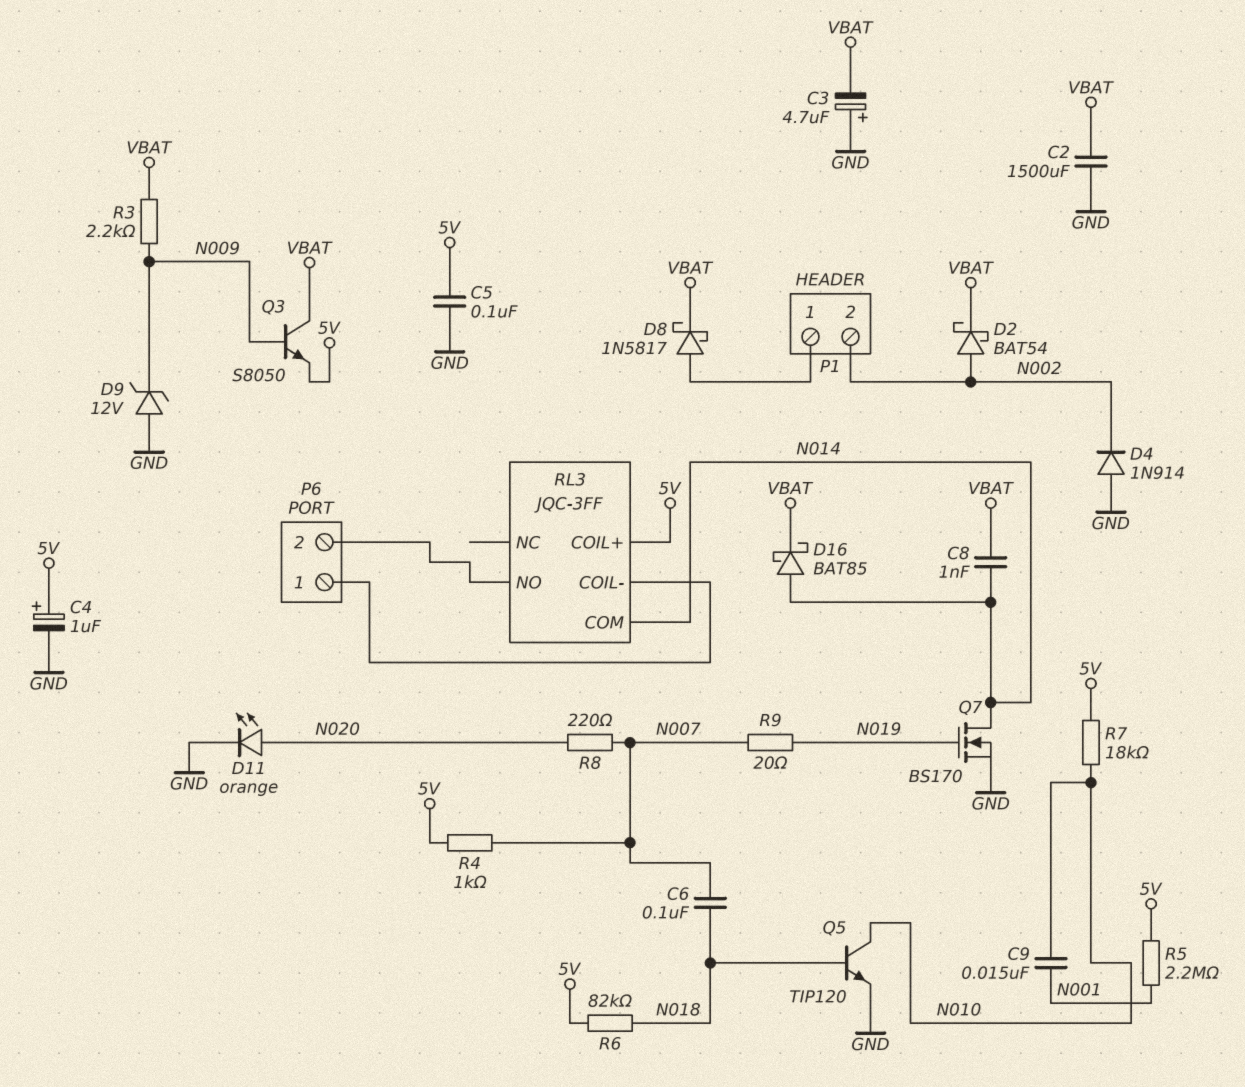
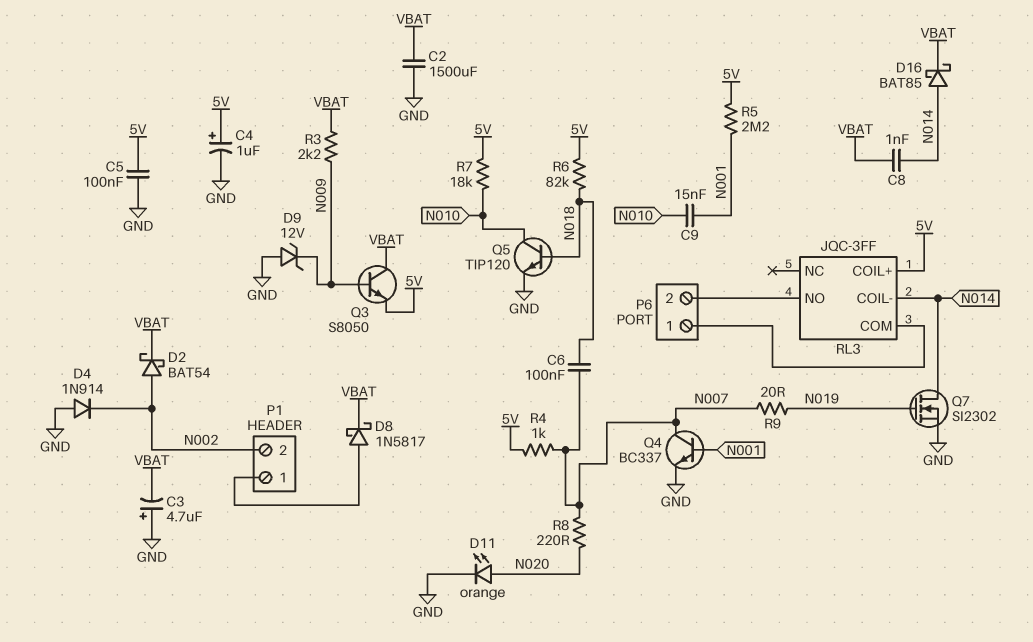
Q4: none -> NPN BC337 (B N001, C N007, E GND)
Q7: NMOS BS170 (G N019, D N014, S GND) -> NMOS SI2302 (G N019, D N014, S GND)
RL3 pin COIL-: P6/1 -> N014
RL3 pin COM: N014 -> P6/1

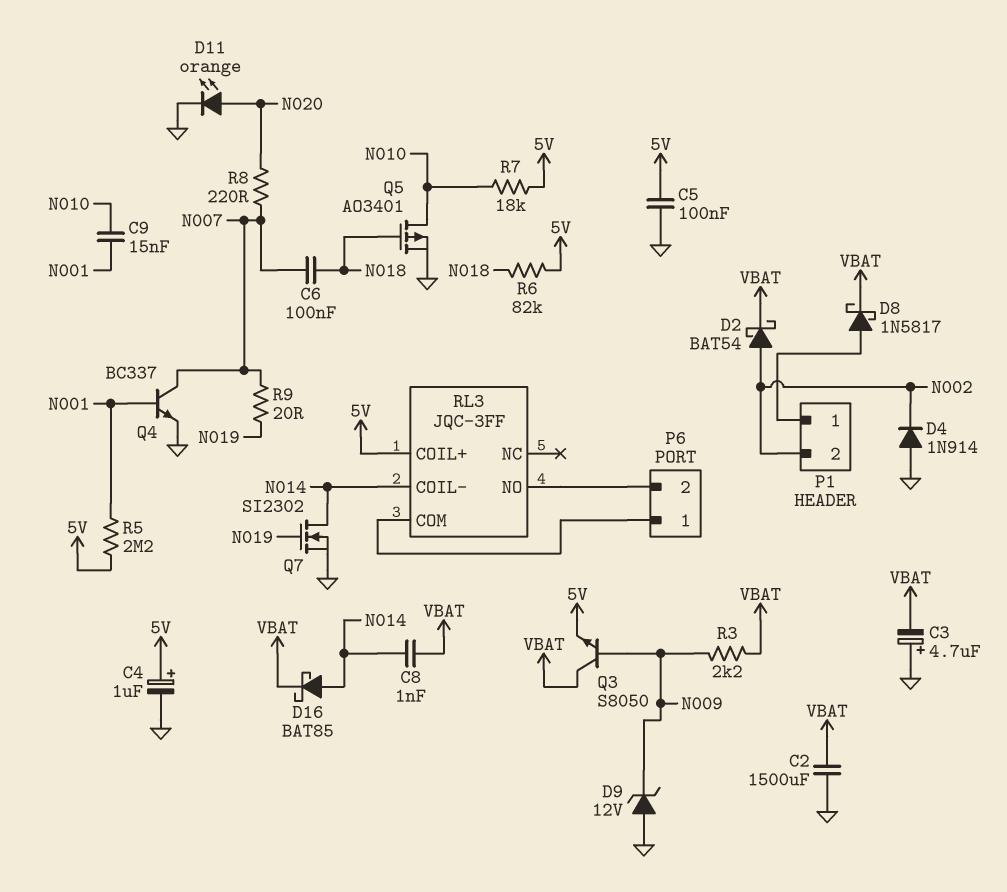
Q5: NPN TIP120 (B N018, C N010, E GND) -> PMOS AO3401 (G N018, D N010, S GND)
R4: 1k (5V, N007) -> none

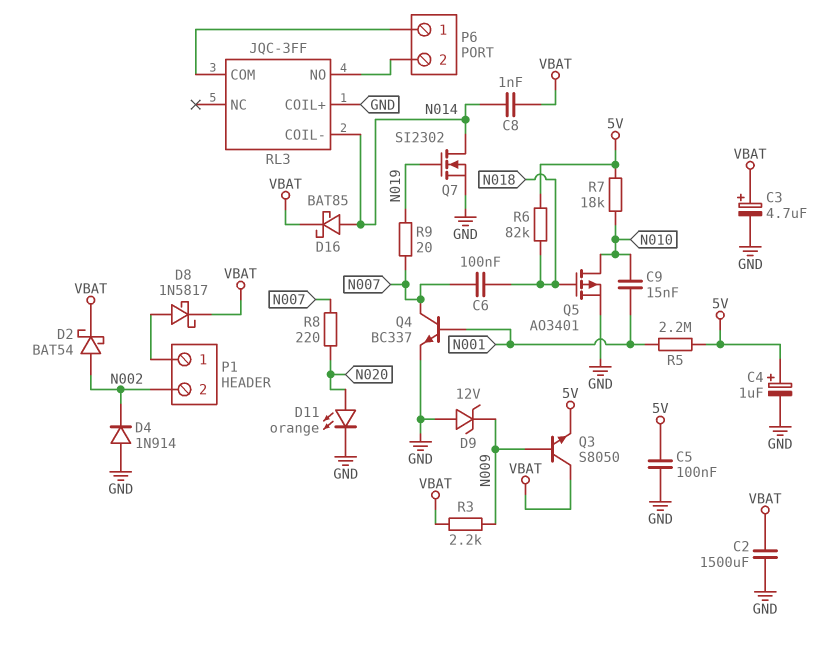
C3: 4.7uF (plus GND, minus VBAT) -> 4.7uF (plus VBAT, minus GND)
RL3 pin COIL+: 5V -> GND

